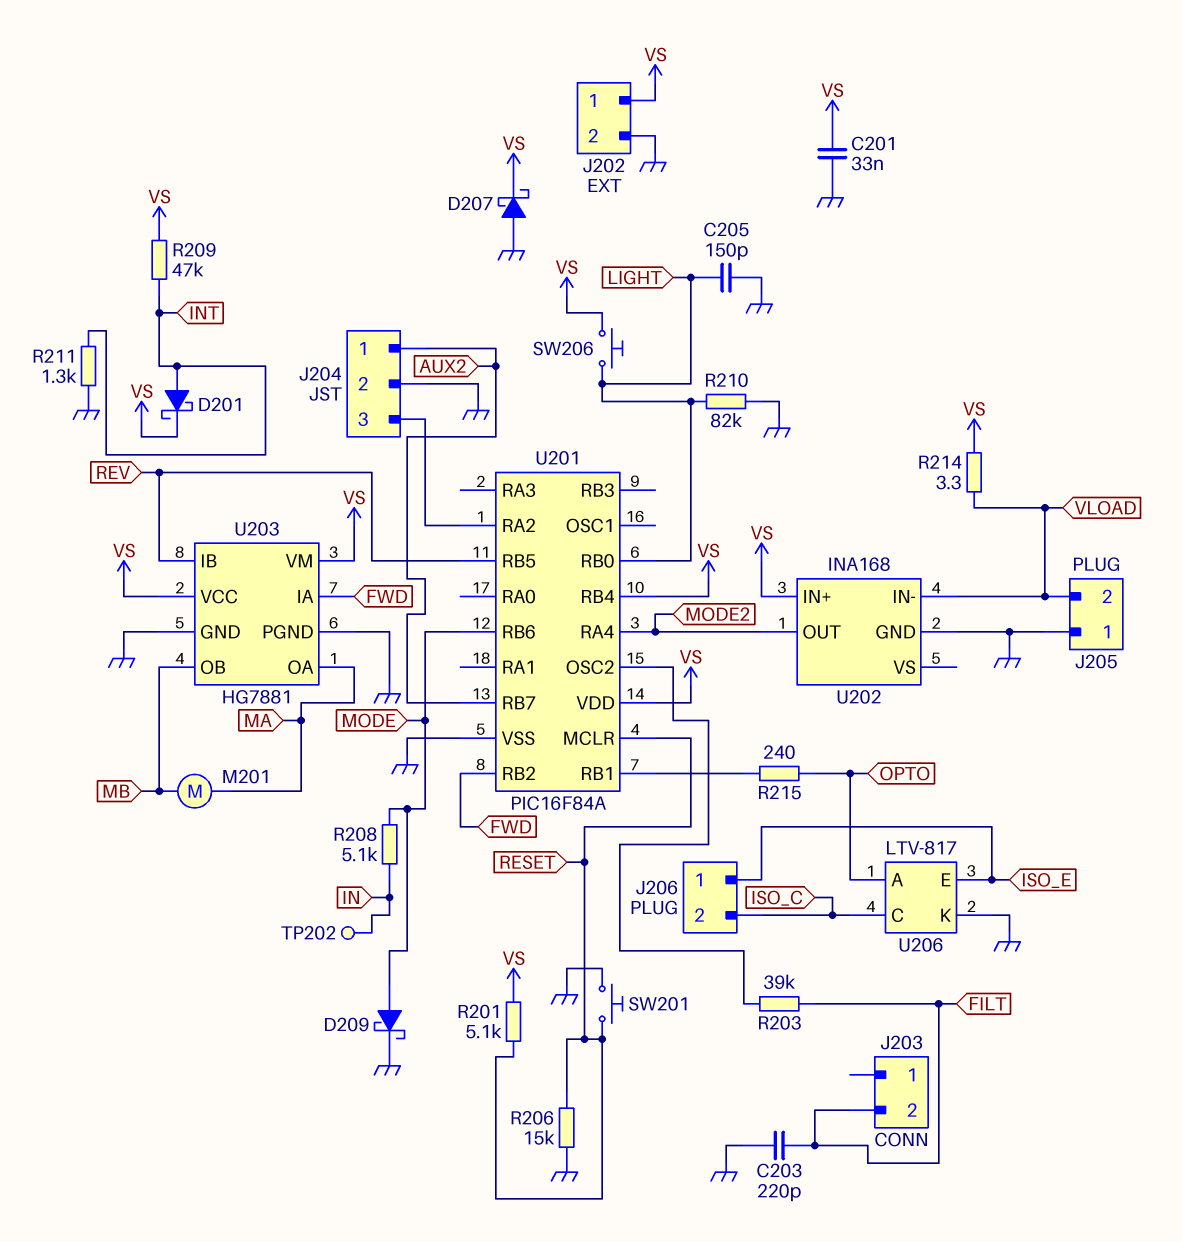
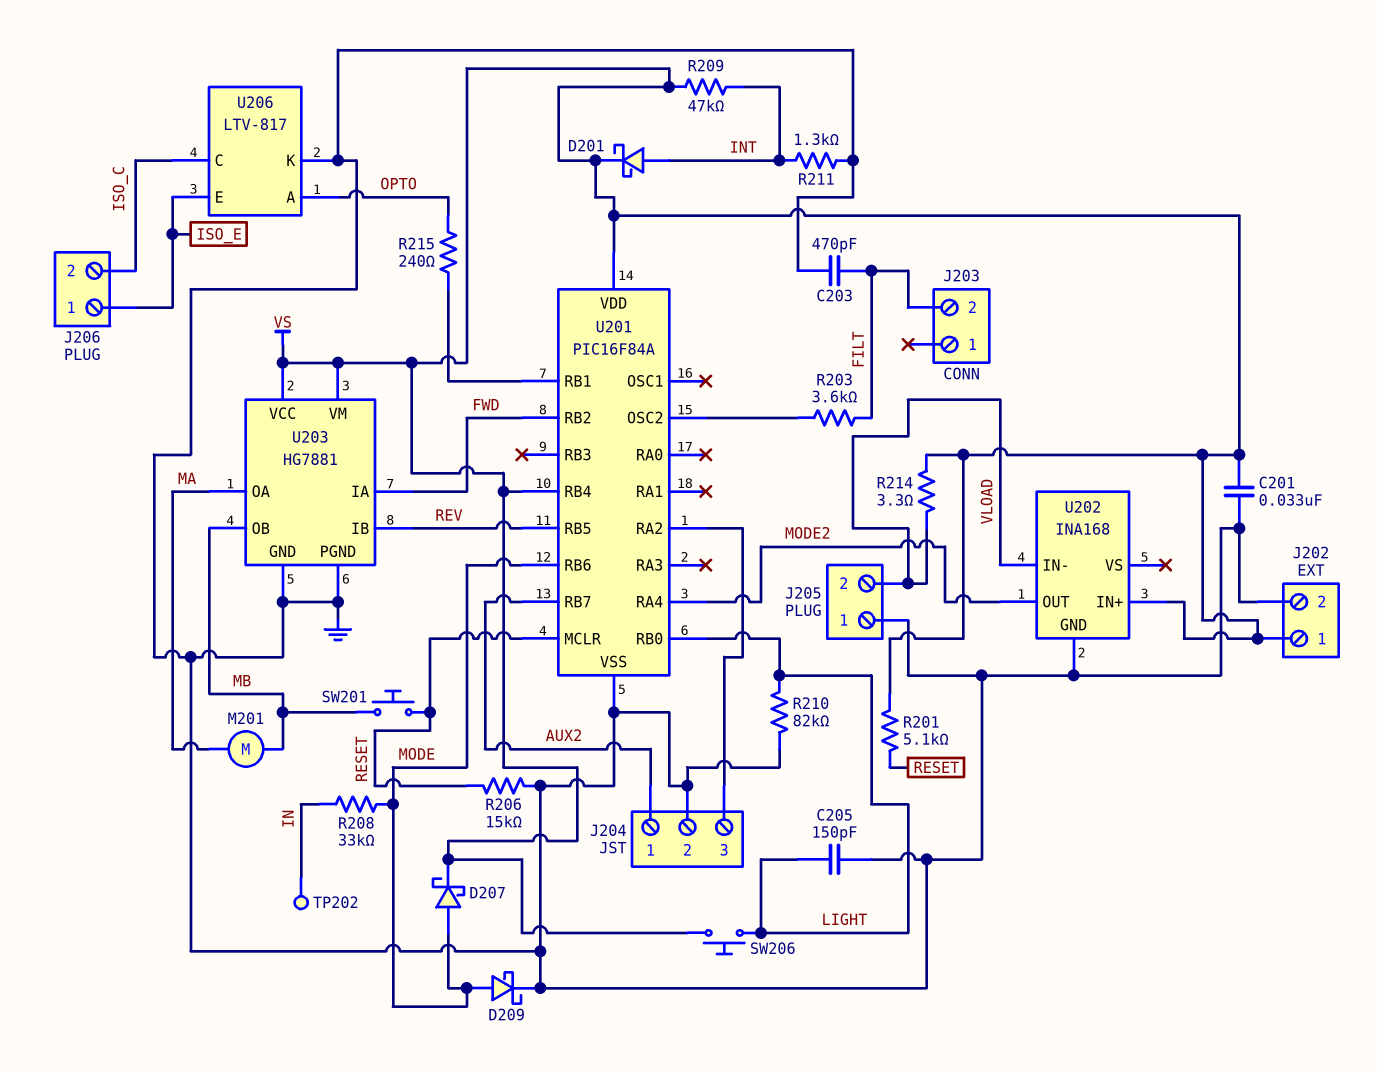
C203: 220pF (FILT, GND) -> 470pF (FILT, GND)
D207: schottky (A GND, K VS) -> schottky (A MODE, K VS)
R203: 39k (FILT, U201/OSC2) -> 3.6k (FILT, U201/OSC2)
R208: 5.1k (IN, MODE) -> 33k (IN, MODE)
SW201: button (GND, RESET) -> button (MB, RESET)

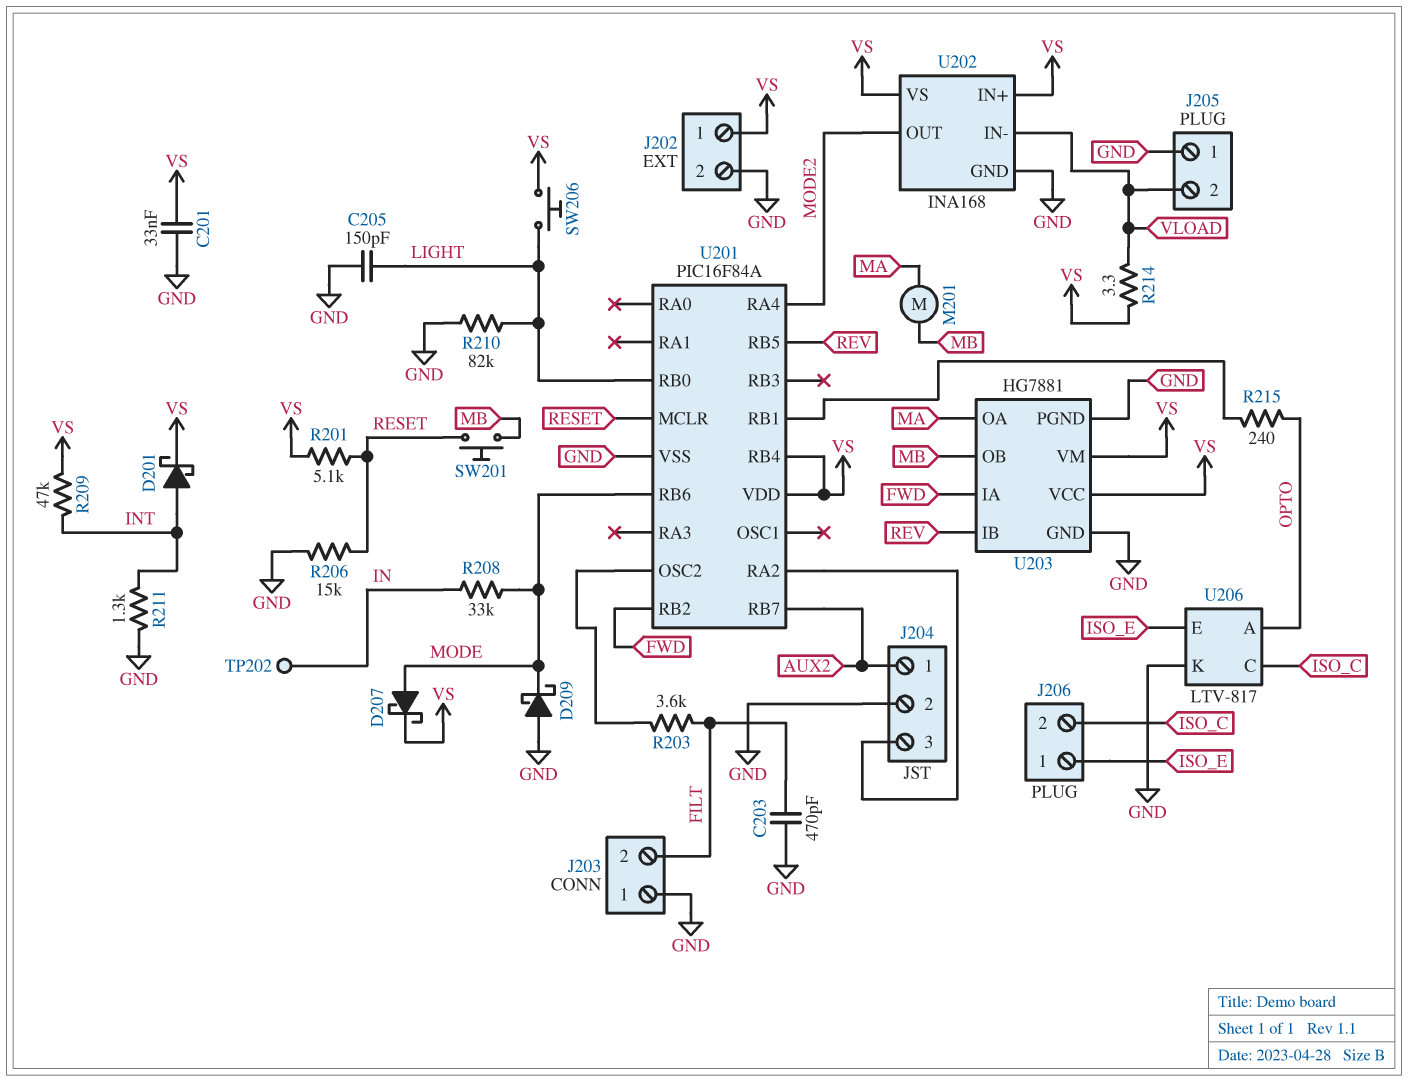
D209: schottky (A MODE, K GND) -> schottky (A GND, K MODE)
J203 pin 1: none -> GND
U202 pin VS: none -> VS

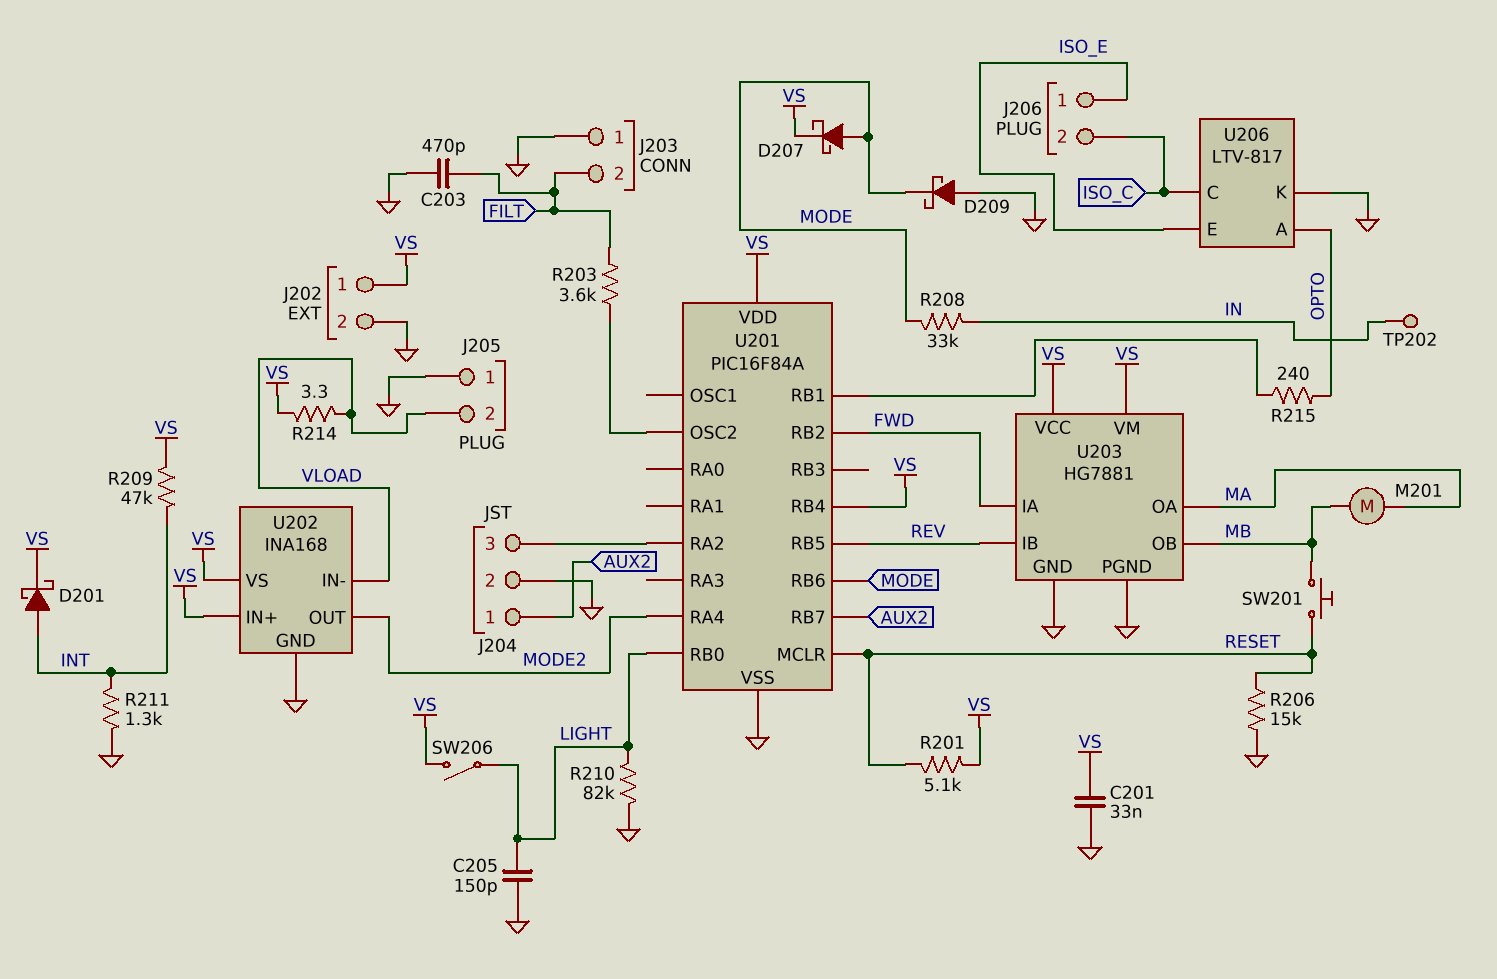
SW206: button (LIGHT, VS) -> switch (LIGHT, VS)

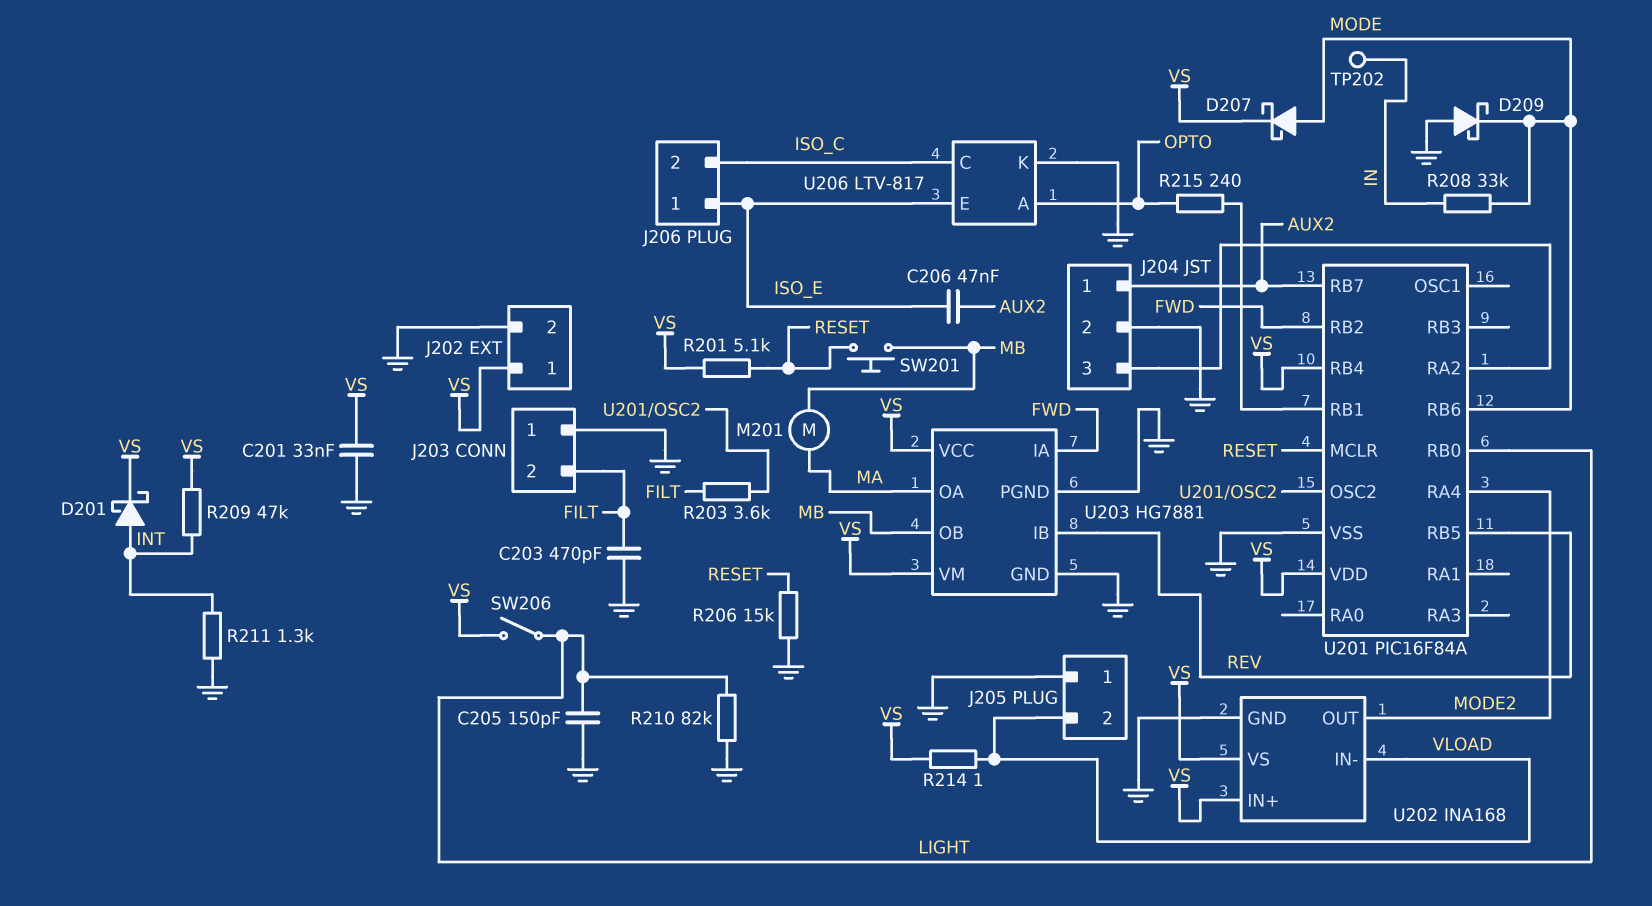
C206: none -> 47nF (AUX2, ISO_E)
R214: 3.3 (VLOAD, VS) -> 1 (VLOAD, VS)

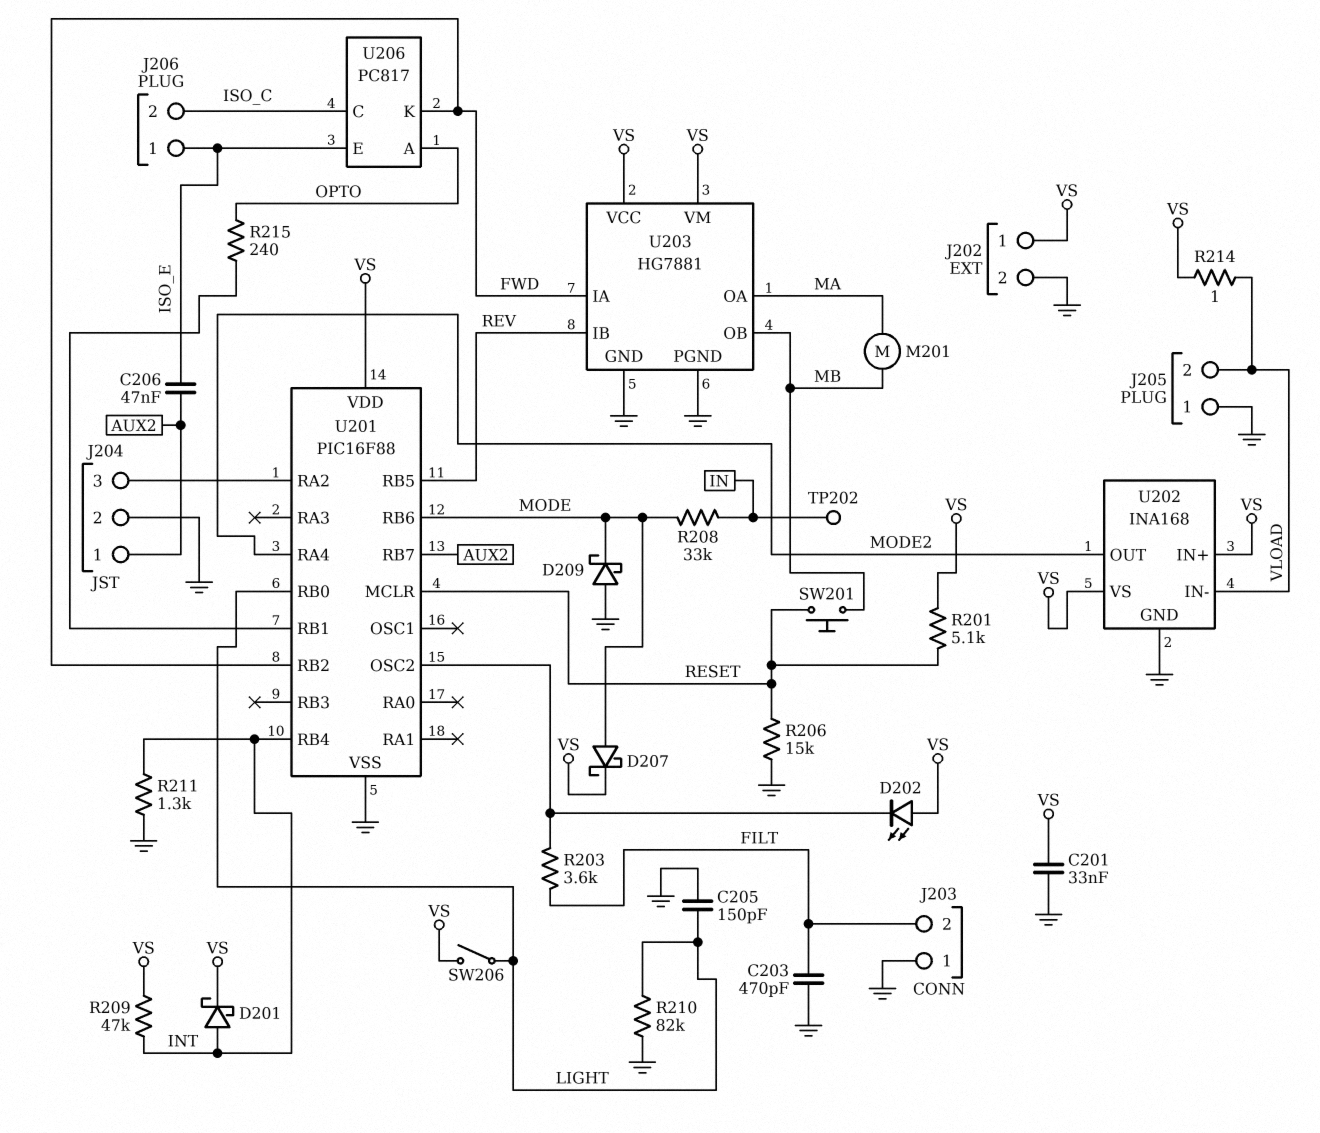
D202: none -> LED (A VS, K U201/OSC2)
U201: PIC16F84A -> PIC16F88
U201 pin RB4: VS -> INT
U206: LTV-817 -> PC817
U206 pin K: GND -> FWD

